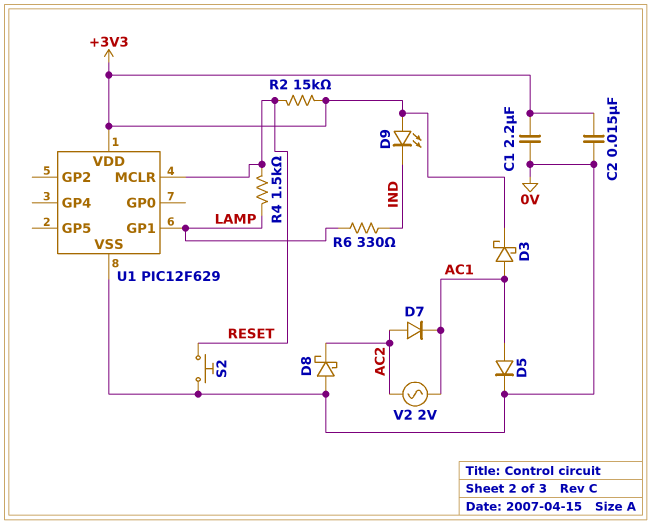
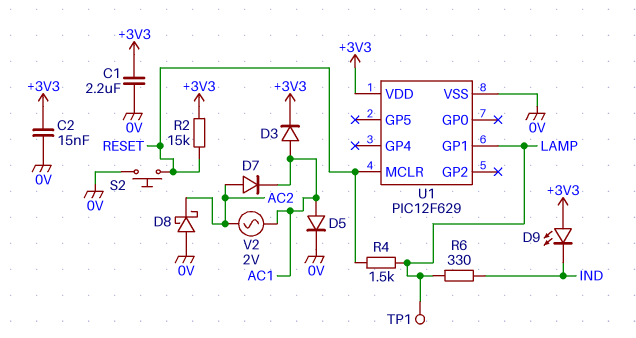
D3: schottky (A AC1, K +3V3) -> diode (A AC1, K +3V3)
TP1: none -> test point (LAMP)

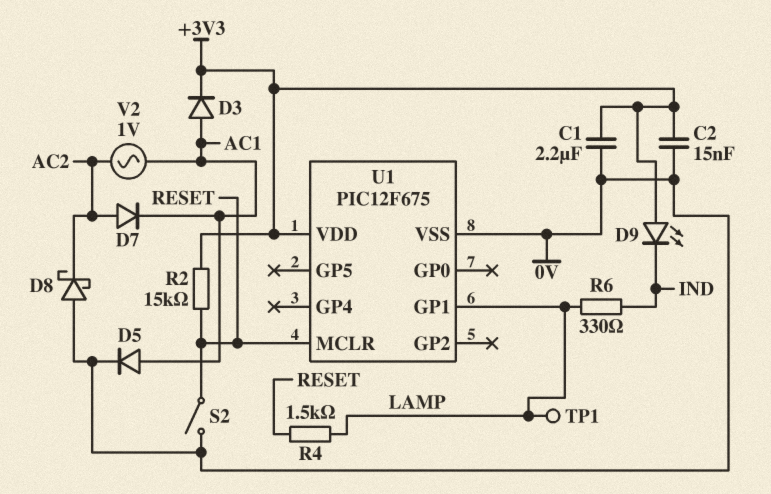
S2: button (0V, RESET) -> switch (0V, RESET)
U1: PIC12F629 -> PIC12F675
V2: AC 2V (AC1, AC2) -> AC 1V (AC1, AC2)

